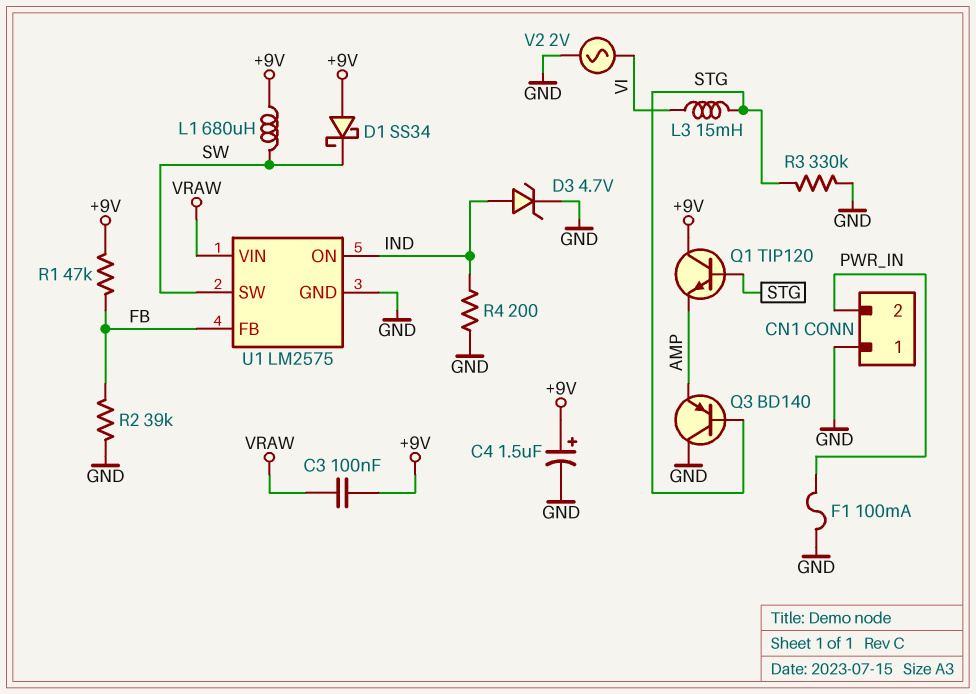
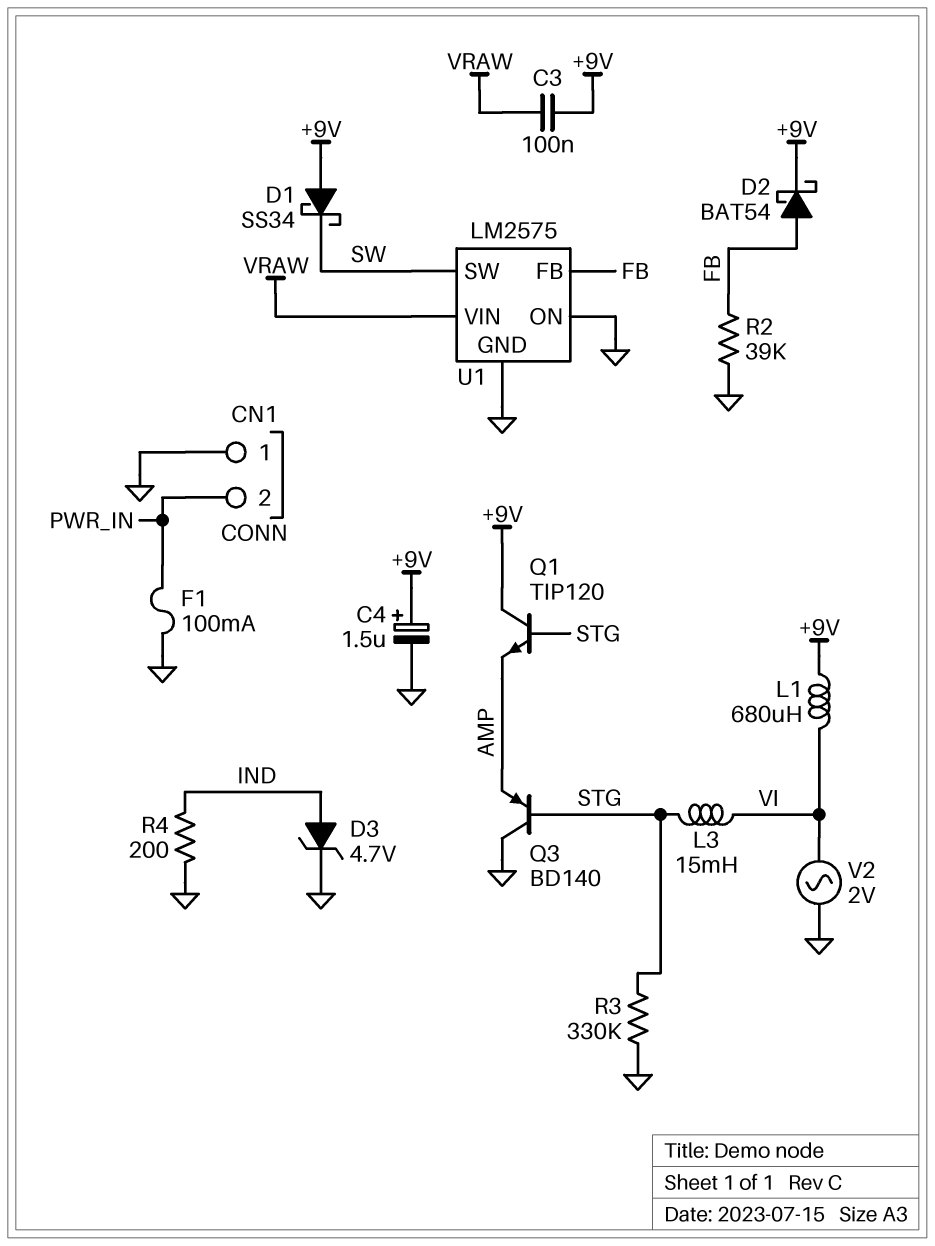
D2: none -> schottky BAT54 (A FB, K +9V)
L1: 680uH (+9V, SW) -> 680uH (+9V, VI)
R1: 47k (+9V, FB) -> none
U1 pin ON: IND -> GND

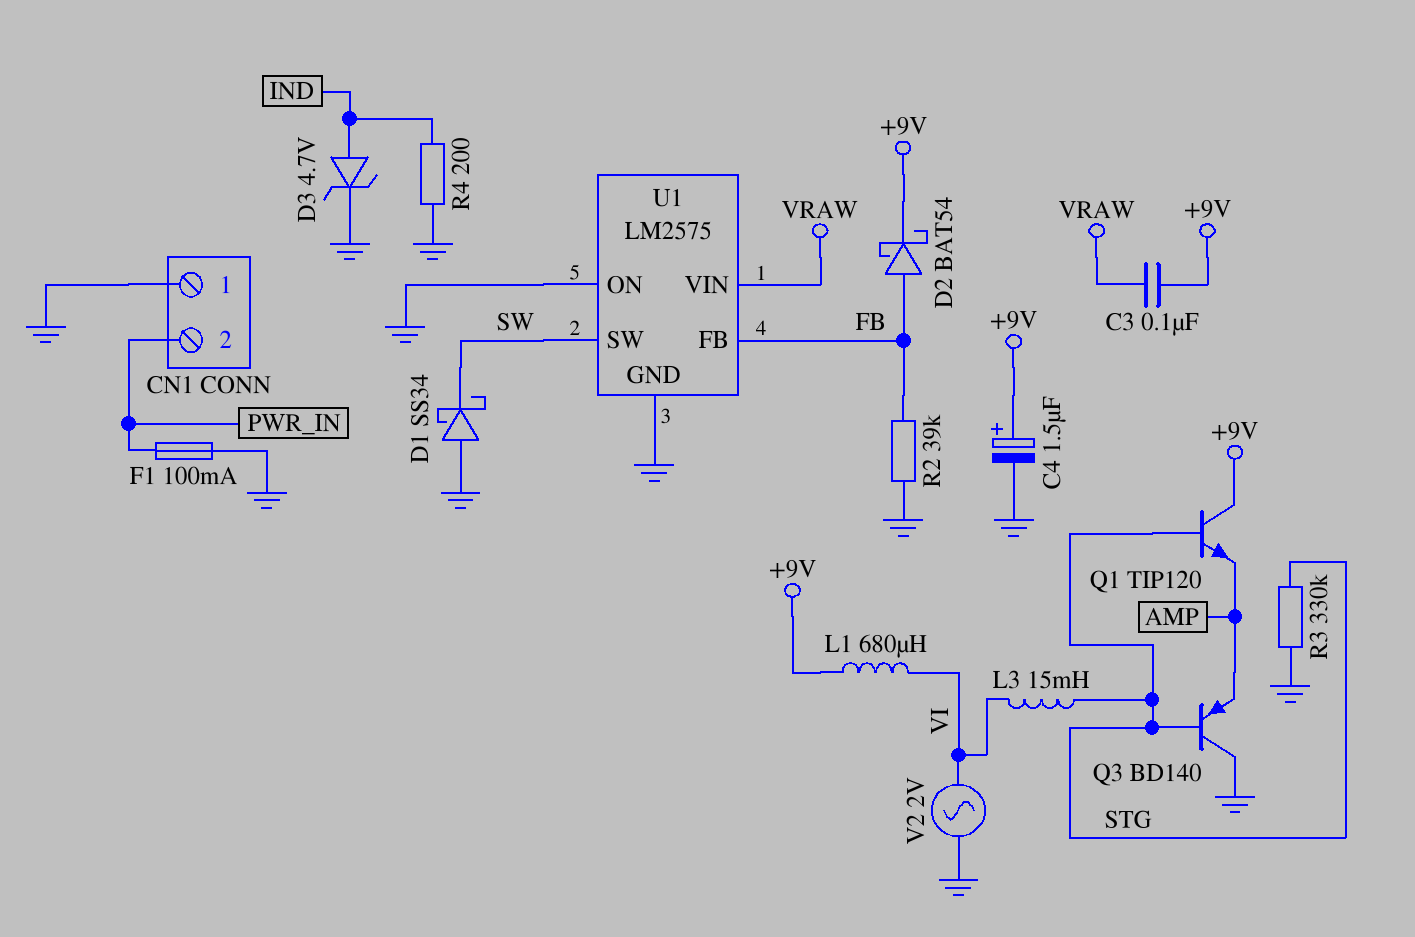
D1: schottky SS34 (A +9V, K SW) -> schottky SS34 (A GND, K SW)

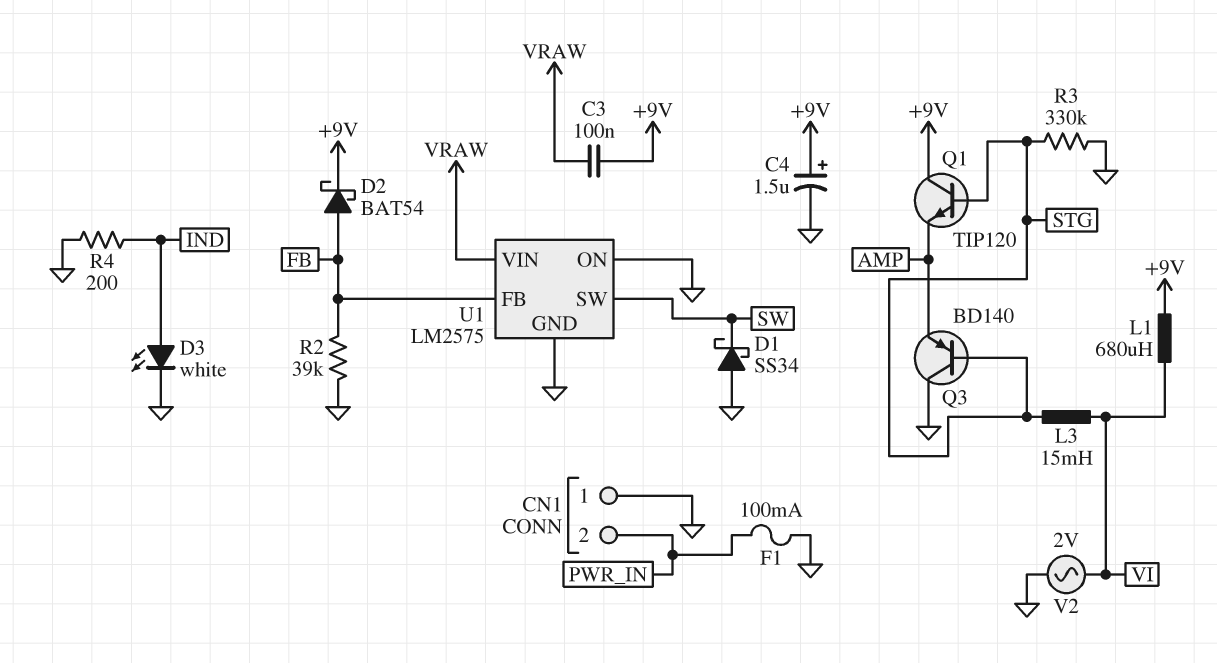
D3: zener 4.7V (A IND, K GND) -> LED white (A IND, K GND)

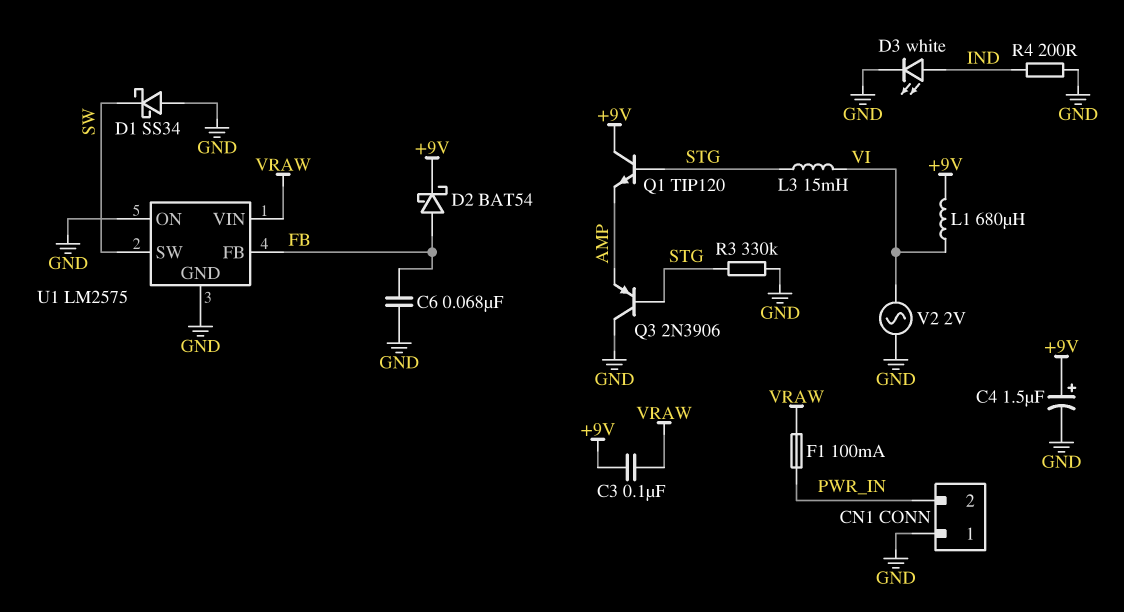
C6: none -> 68nF (FB, GND)
F1: 100mA (GND, PWR_IN) -> 100mA (PWR_IN, VRAW)
Q3: PNP BD140 (B STG, C GND, E AMP) -> PNP 2N3906 (B STG, C GND, E AMP)
R2: 39k (FB, GND) -> none

